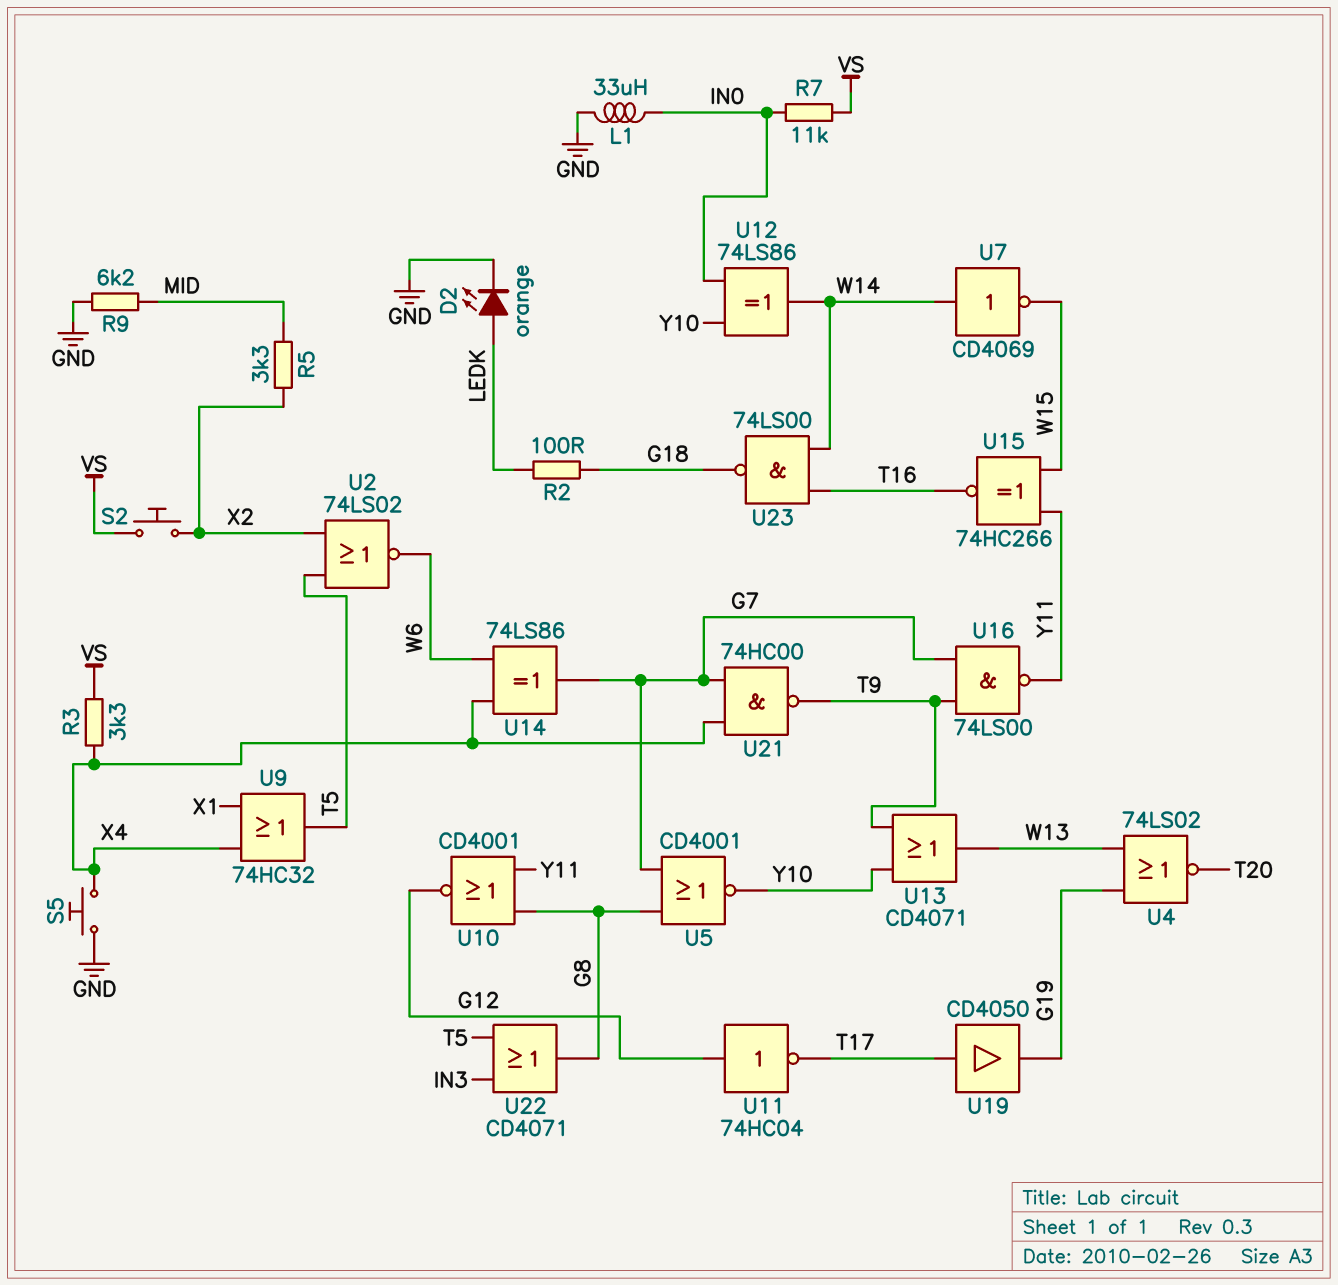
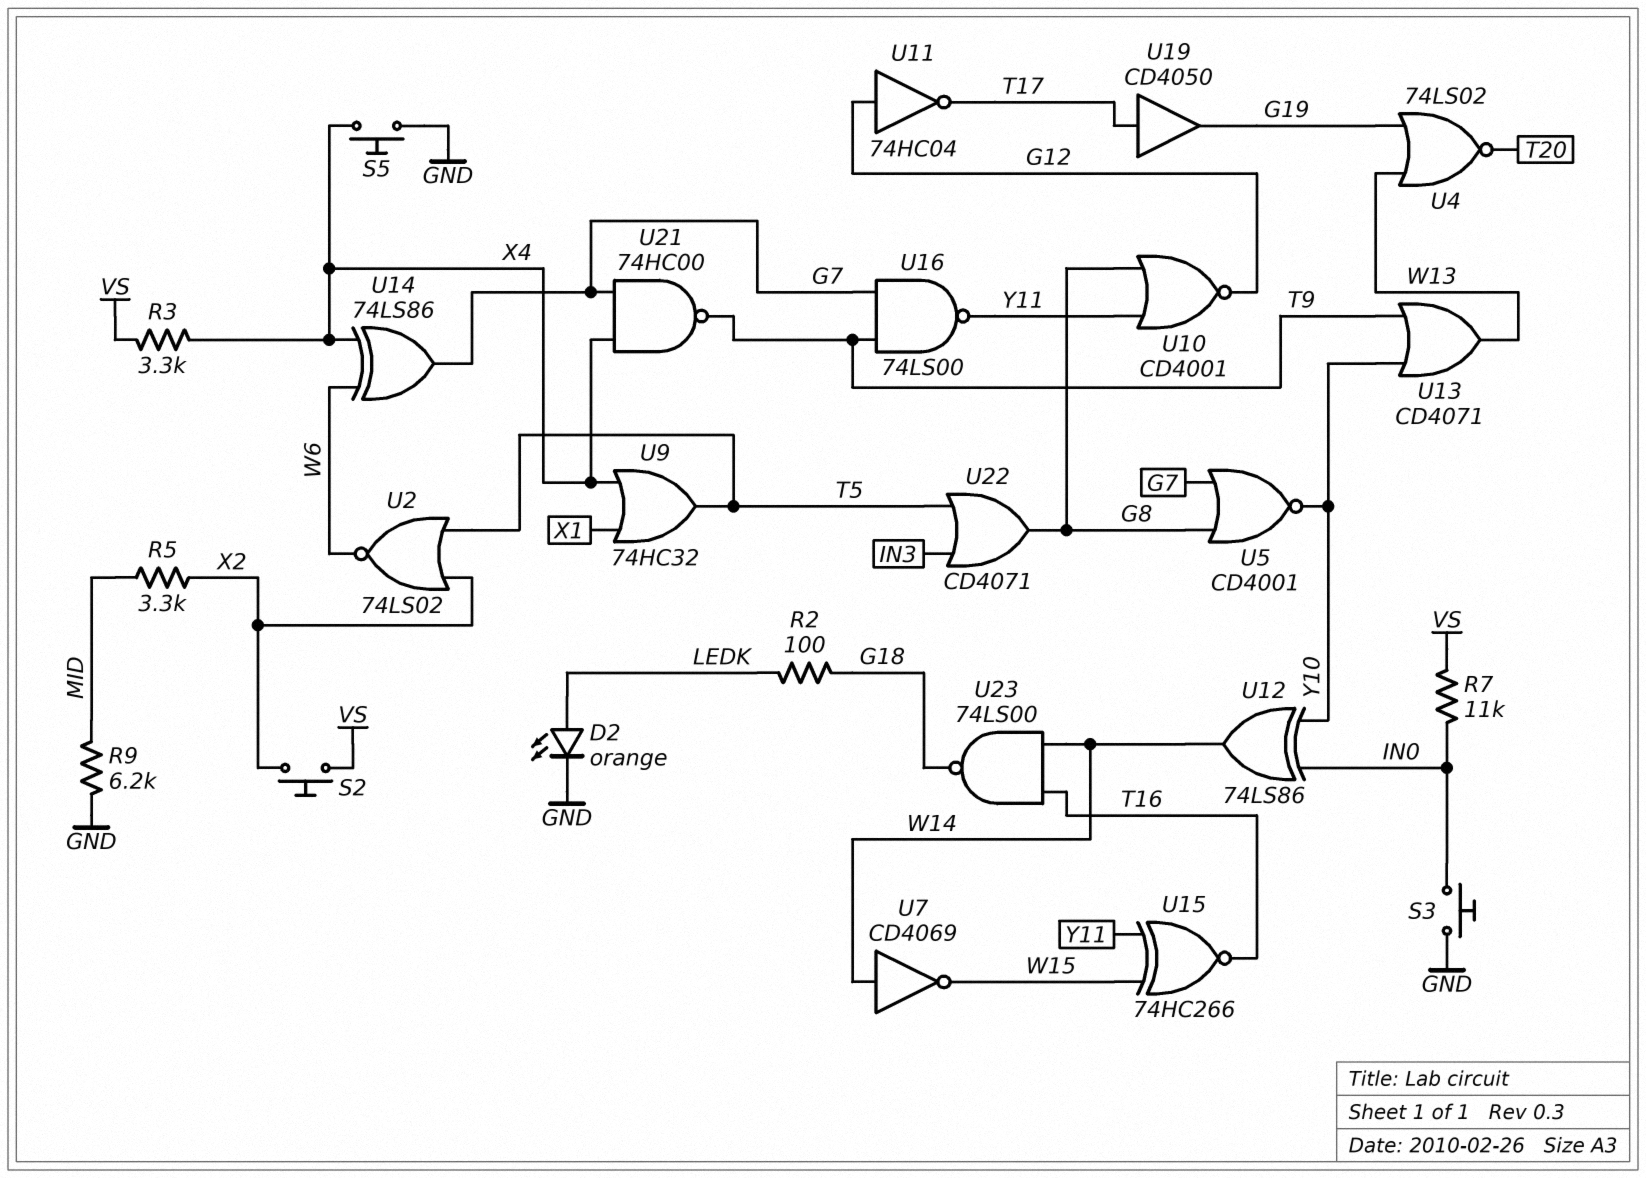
L1: 33uH (GND, IN0) -> none
S3: none -> button (GND, IN0)

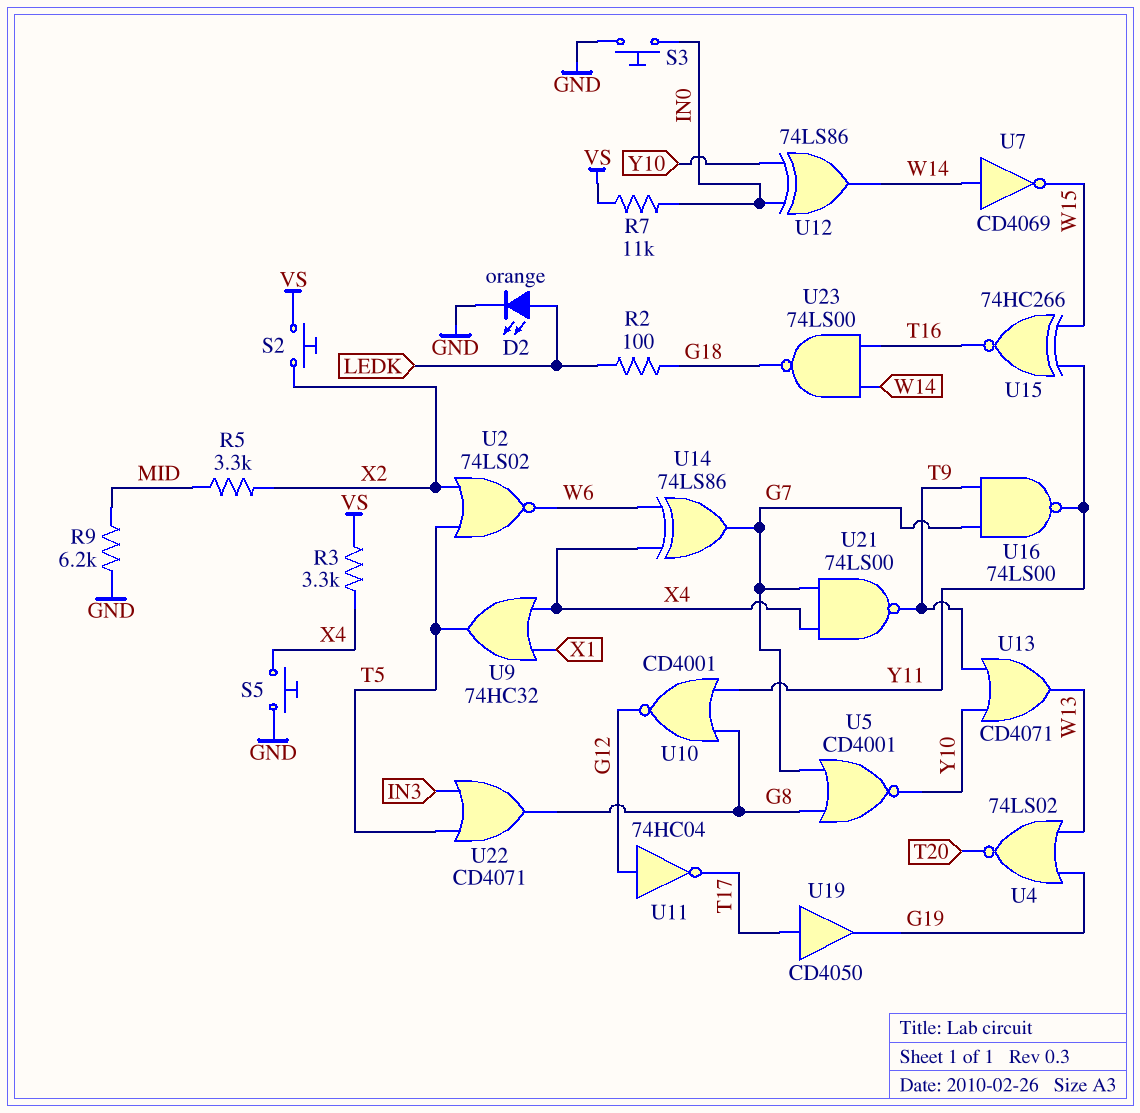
U21: NAND 74HC00 (in G7, in X4, out T9) -> NAND 74LS00 (in G7, in X4, out T9)

